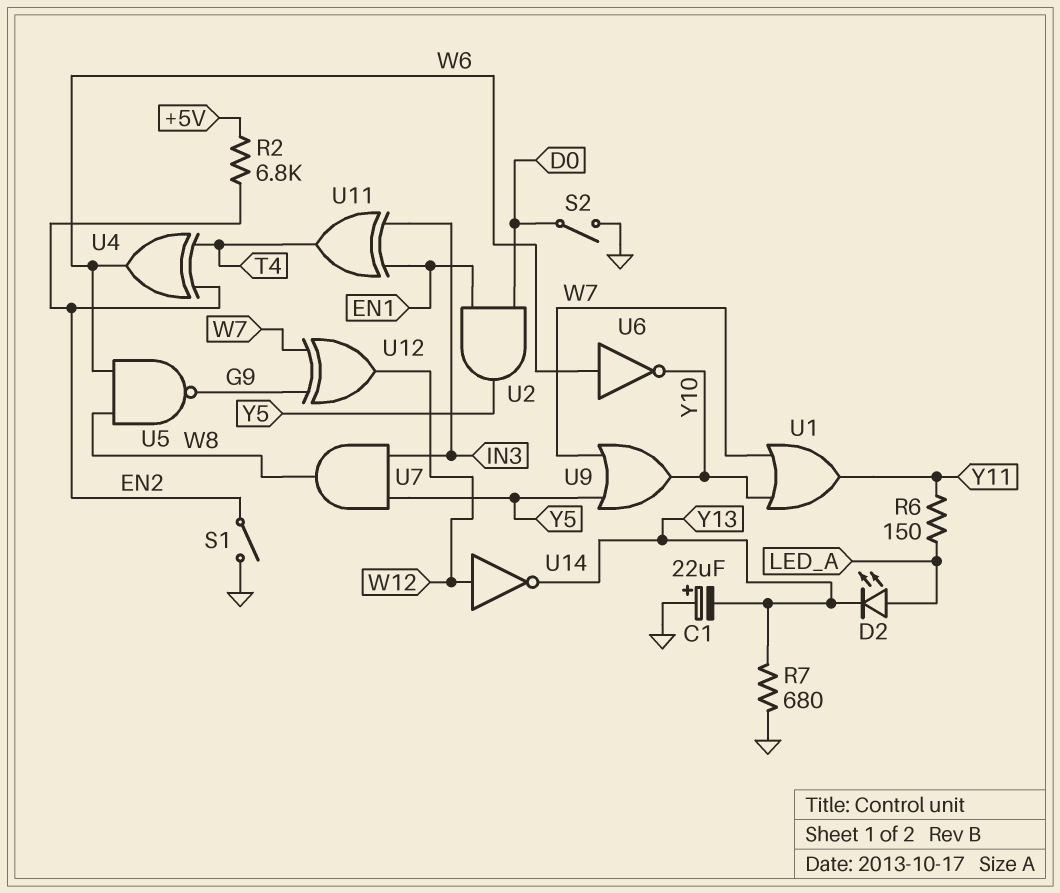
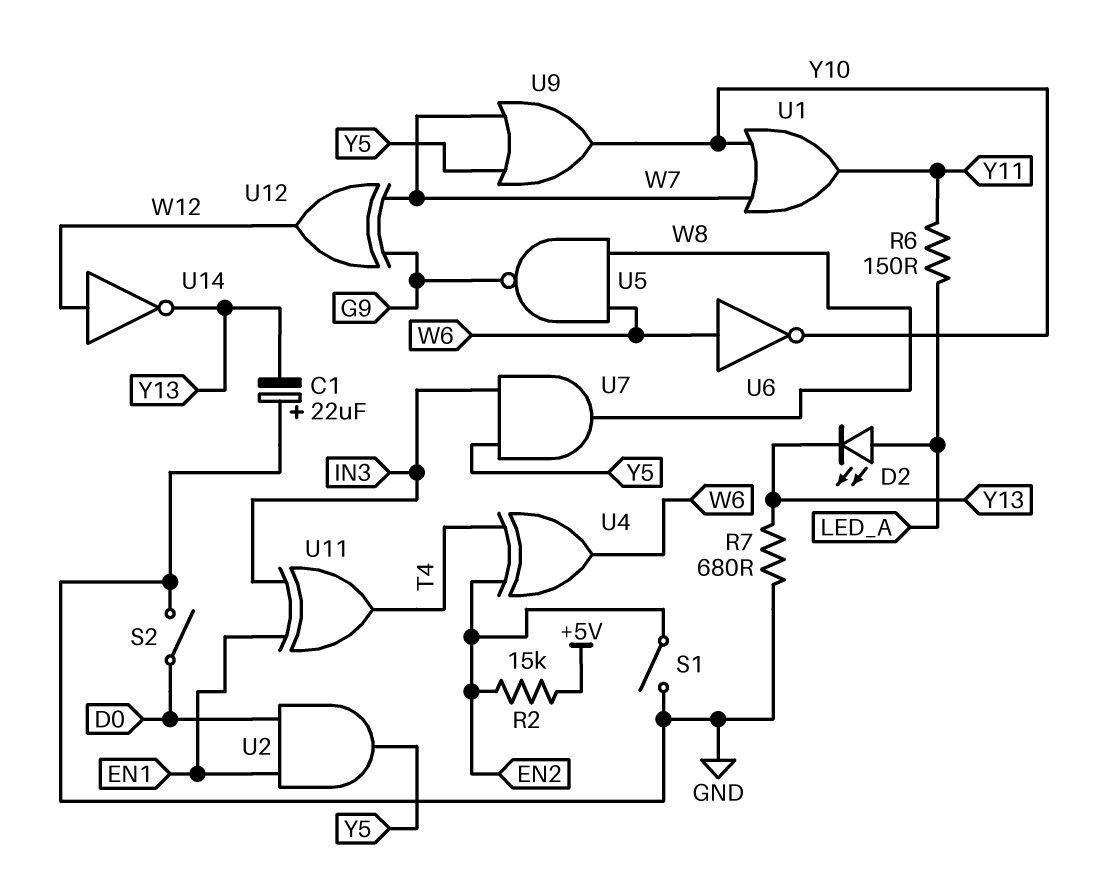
R2: 6.8k (+5V, EN2) -> 15k (+5V, EN2)

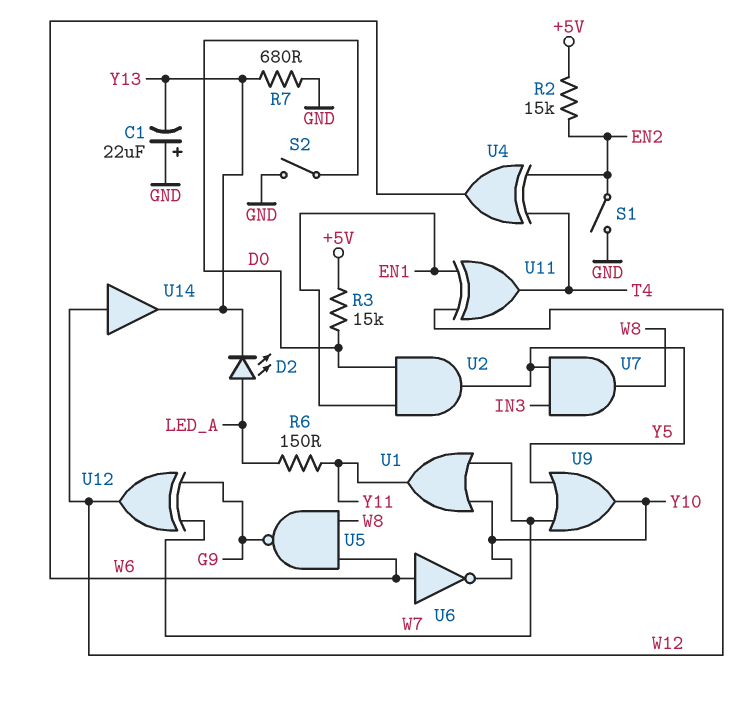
R3: none -> 15k (+5V, D0)
U11: XOR (in EN1, in IN3, out T4) -> XOR (in EN1, in W12, out T4)
U14: NOT (in W12, out Y13) -> buffer (in W12, out Y13)

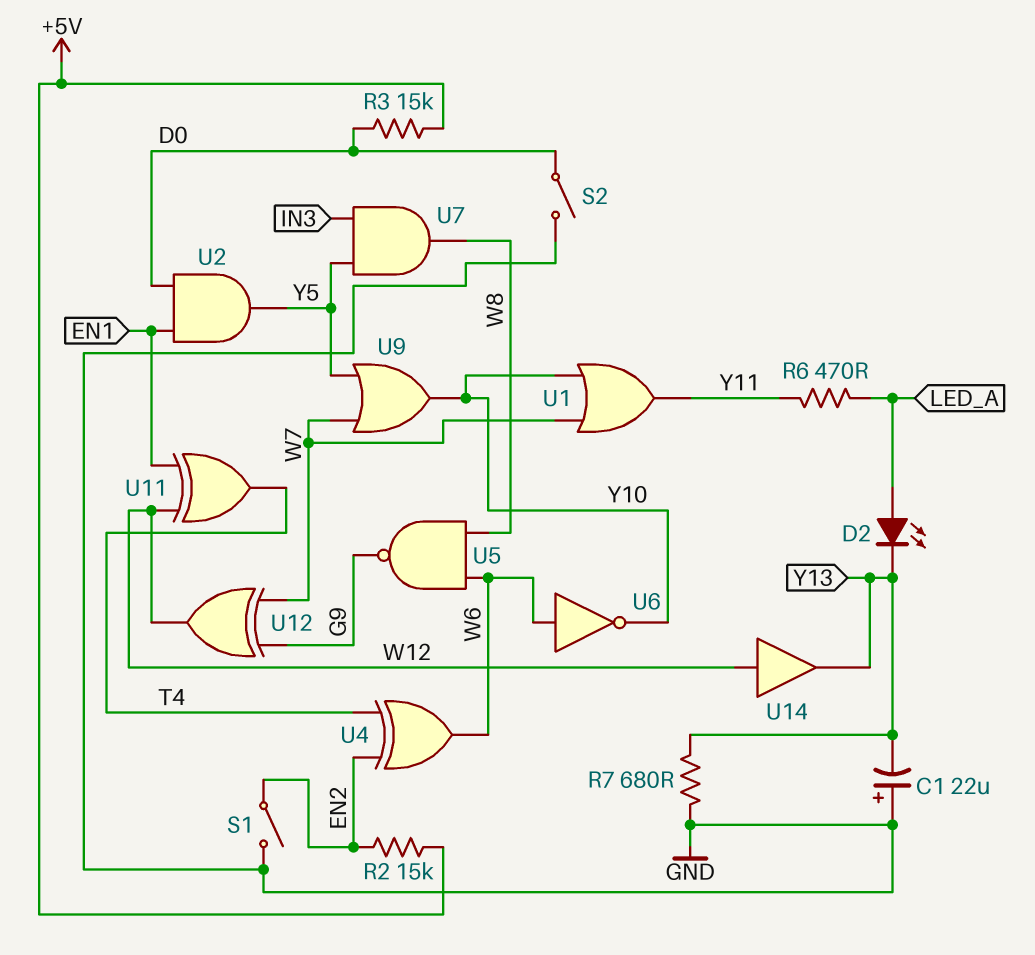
R6: 150 (LED_A, Y11) -> 470 (LED_A, Y11)

